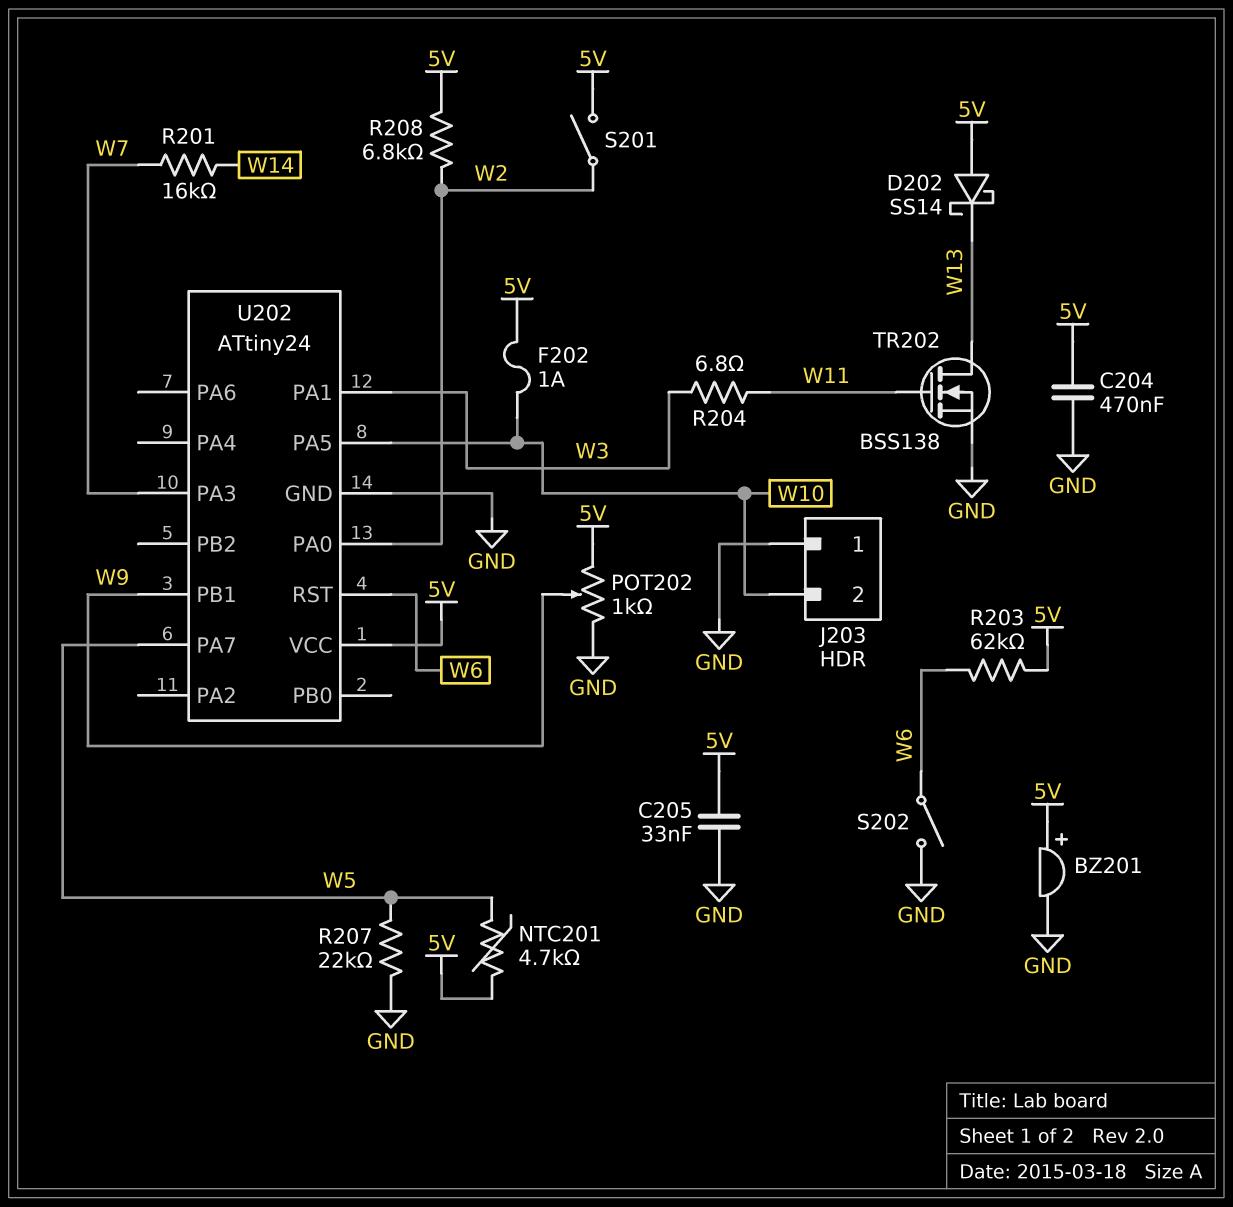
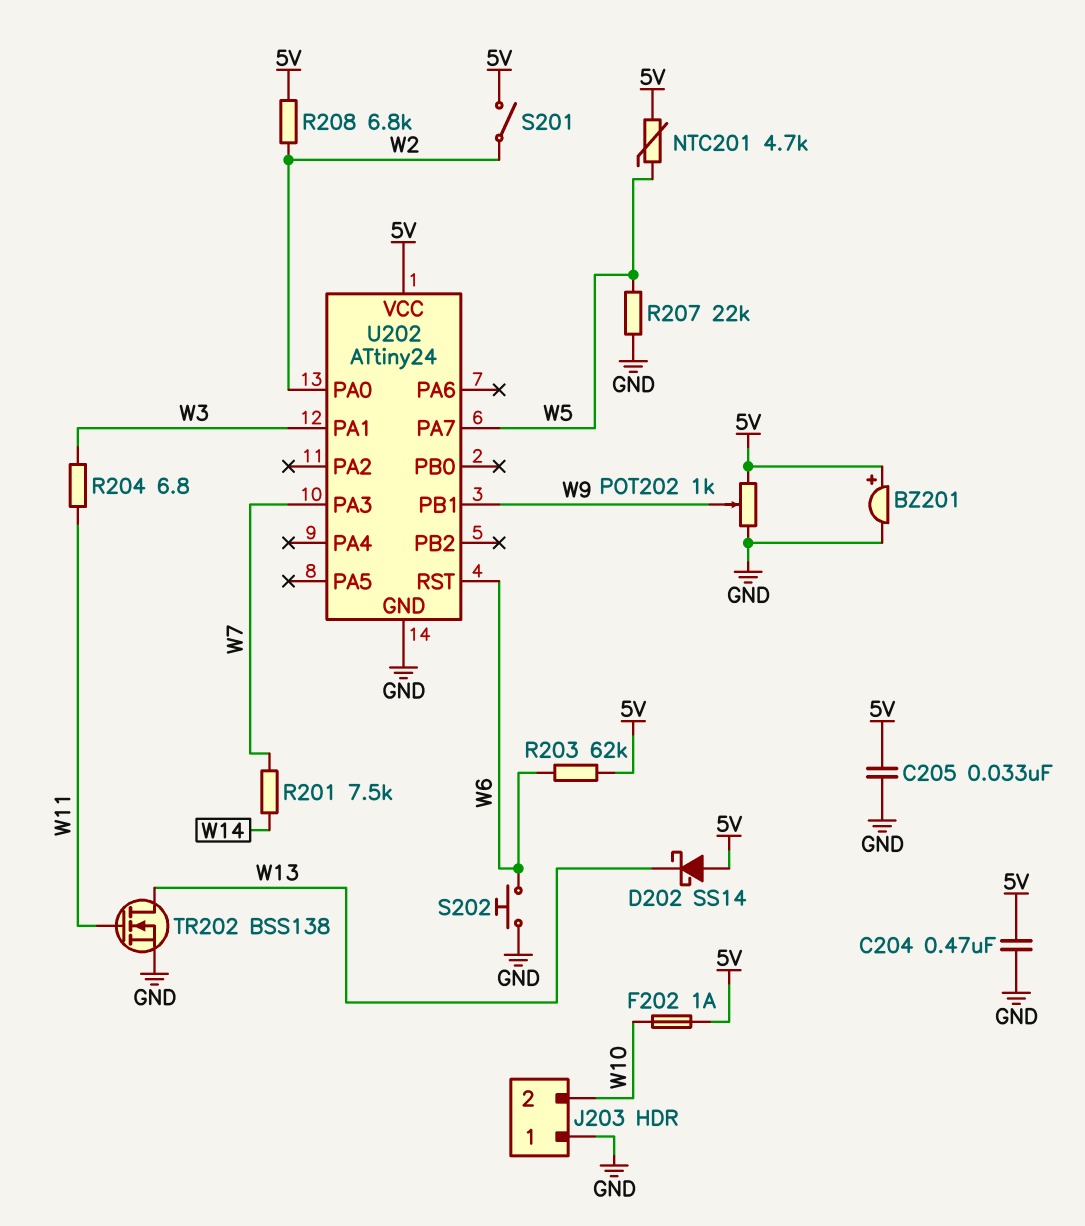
R201: 16k (W7, W14) -> 7.5k (W7, W14)
S202: switch (GND, W6) -> button (GND, W6)
U202 pin PA5: W10 -> none

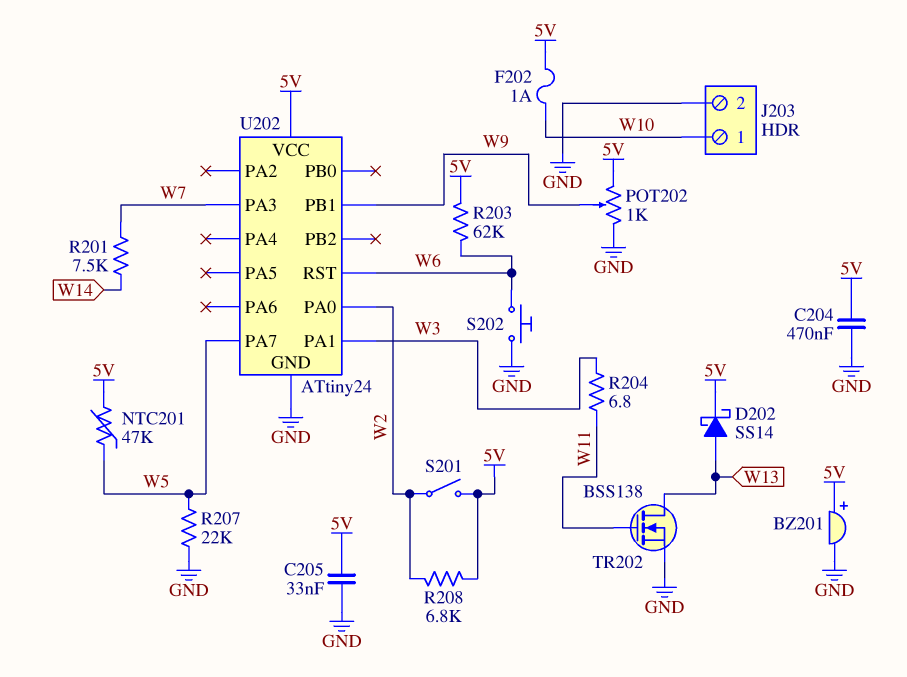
D202: schottky SS14 (A 5V, K W13) -> schottky SS14 (A W13, K 5V)
J203 pin 1: GND -> W10
J203 pin 2: W10 -> GND
NTC201: 4.7k (5V, W5) -> 47k (5V, W5)

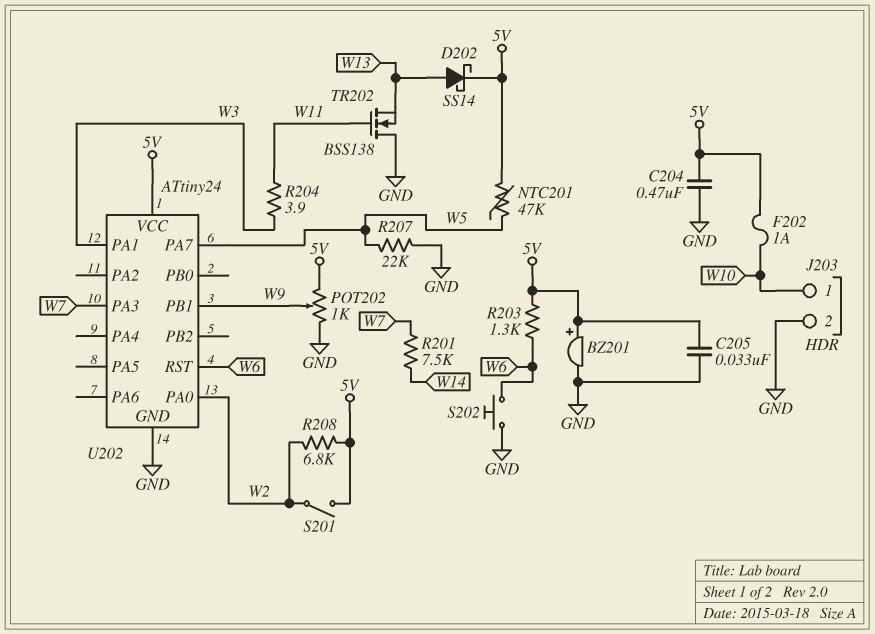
R203: 62k (5V, W6) -> 1.3k (5V, W6)
R204: 6.8 (W3, W11) -> 3.9 (W3, W11)
TR202: NMOS BSS138 (G W11, D W13, S GND) -> NMOS BSS138 (G W11, D GND, S W13)

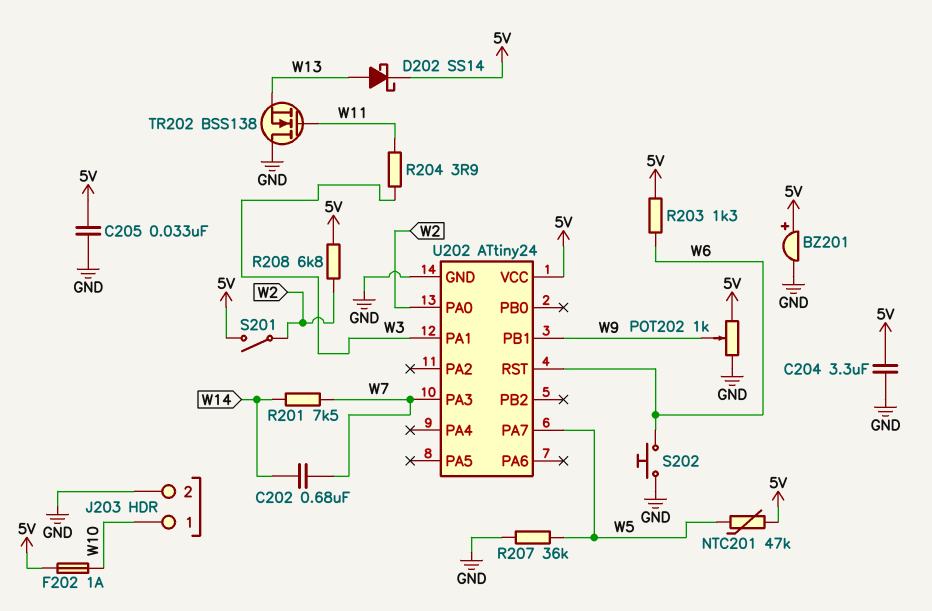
C202: none -> 680nF (W7, W14)
C204: 470nF (5V, GND) -> 3.3uF (5V, GND)
R207: 22k (GND, W5) -> 36k (GND, W5)

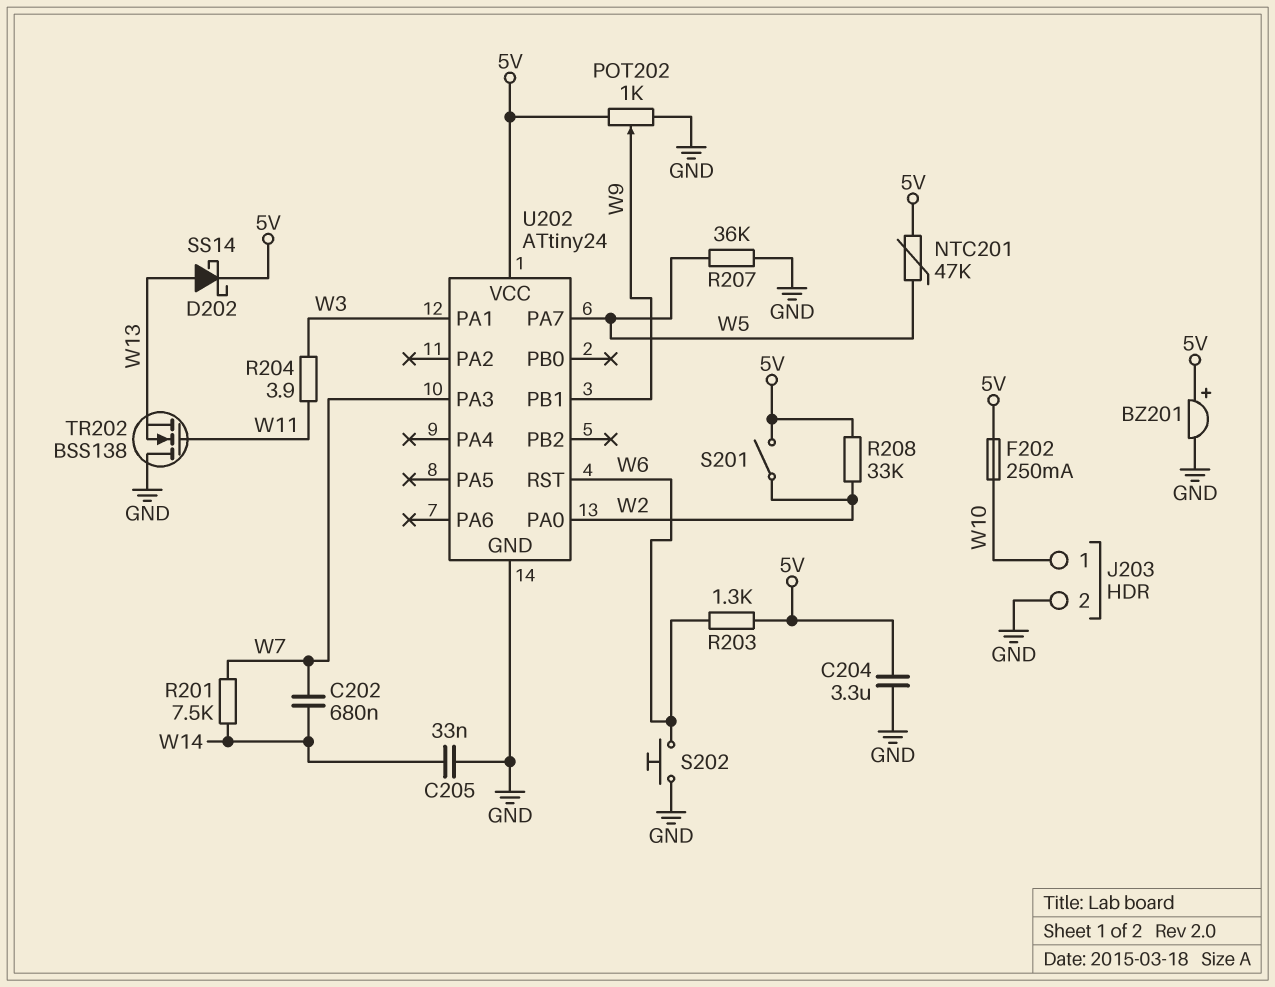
C205: 33nF (5V, GND) -> 33nF (GND, W14)
F202: 1A (5V, W10) -> 250mA (5V, W10)
R208: 6.8k (5V, W2) -> 33k (5V, W2)

